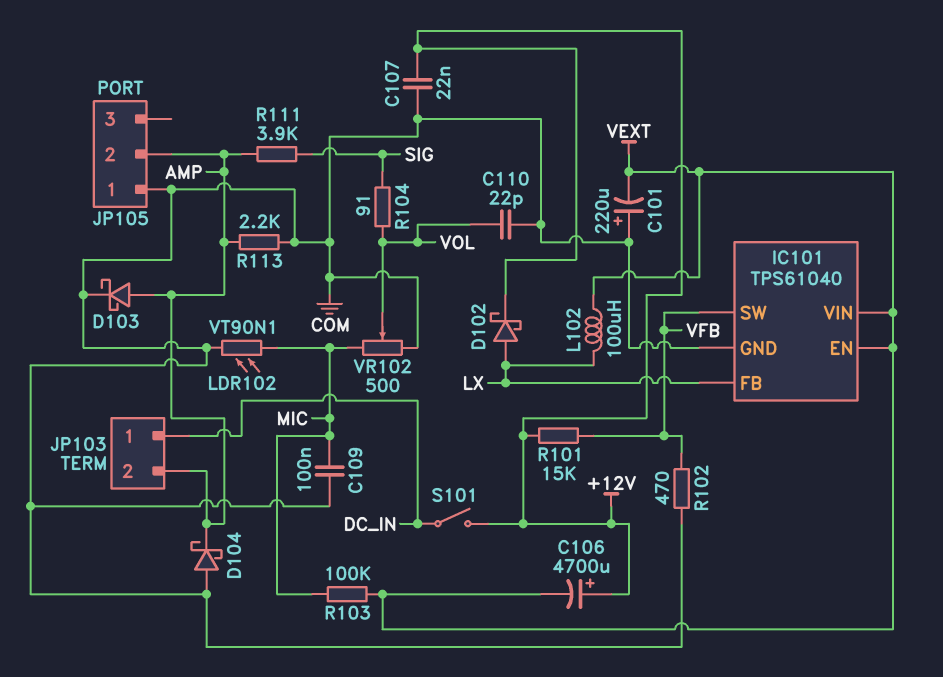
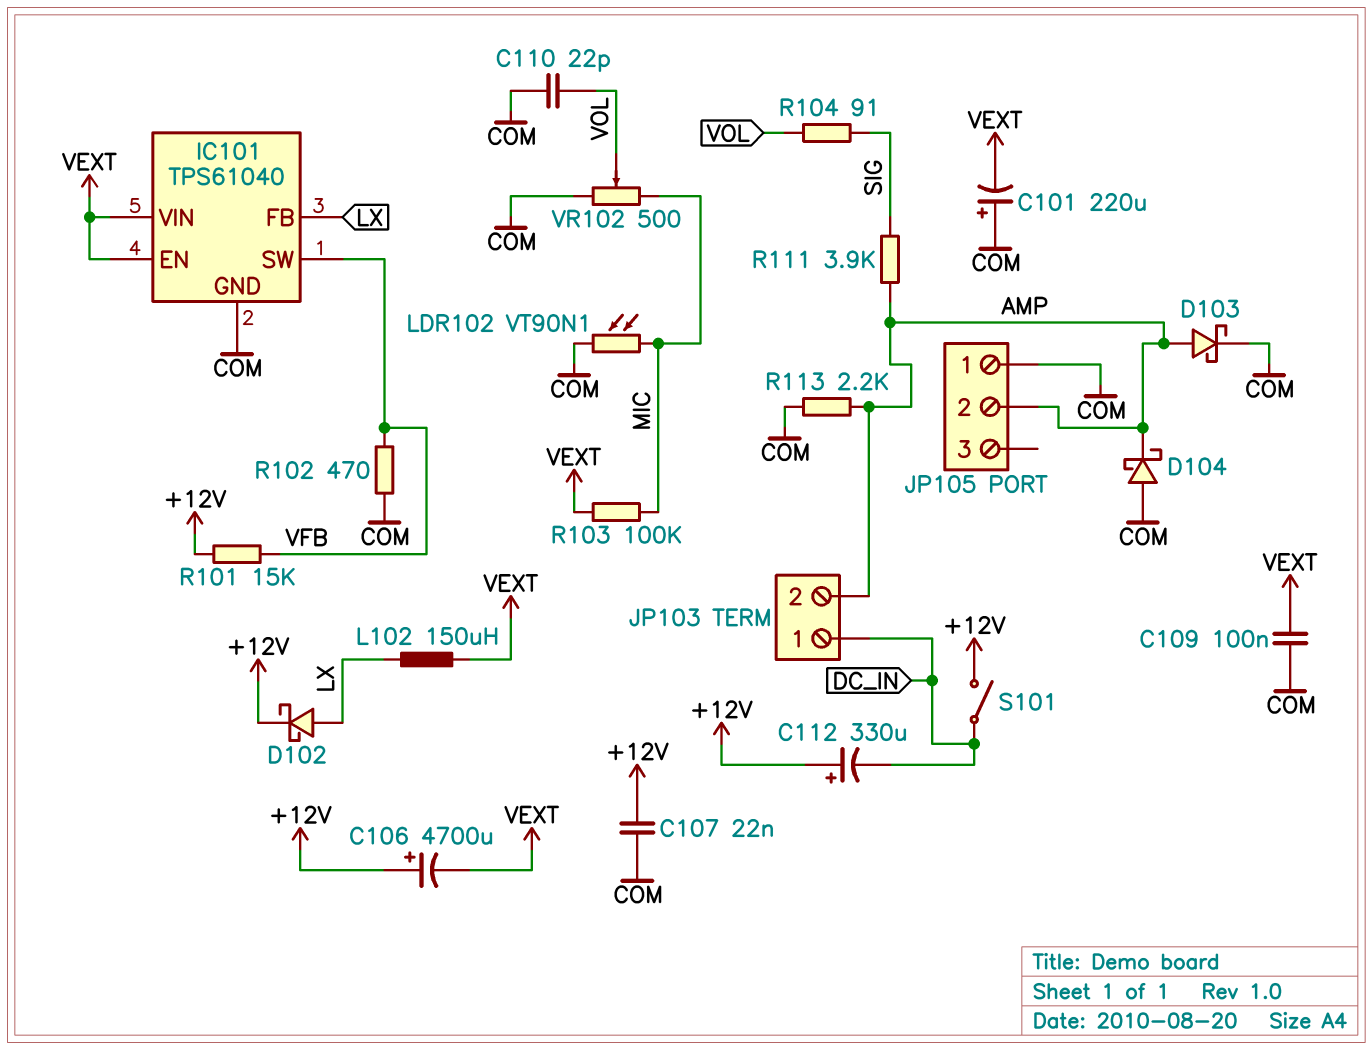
C109: 100nF (COM, MIC) -> 100nF (COM, VEXT)
C112: none -> 330uF (plus +12V, minus DC_IN)
L102: 100uH (LX, VEXT) -> 150uH (LX, VEXT)

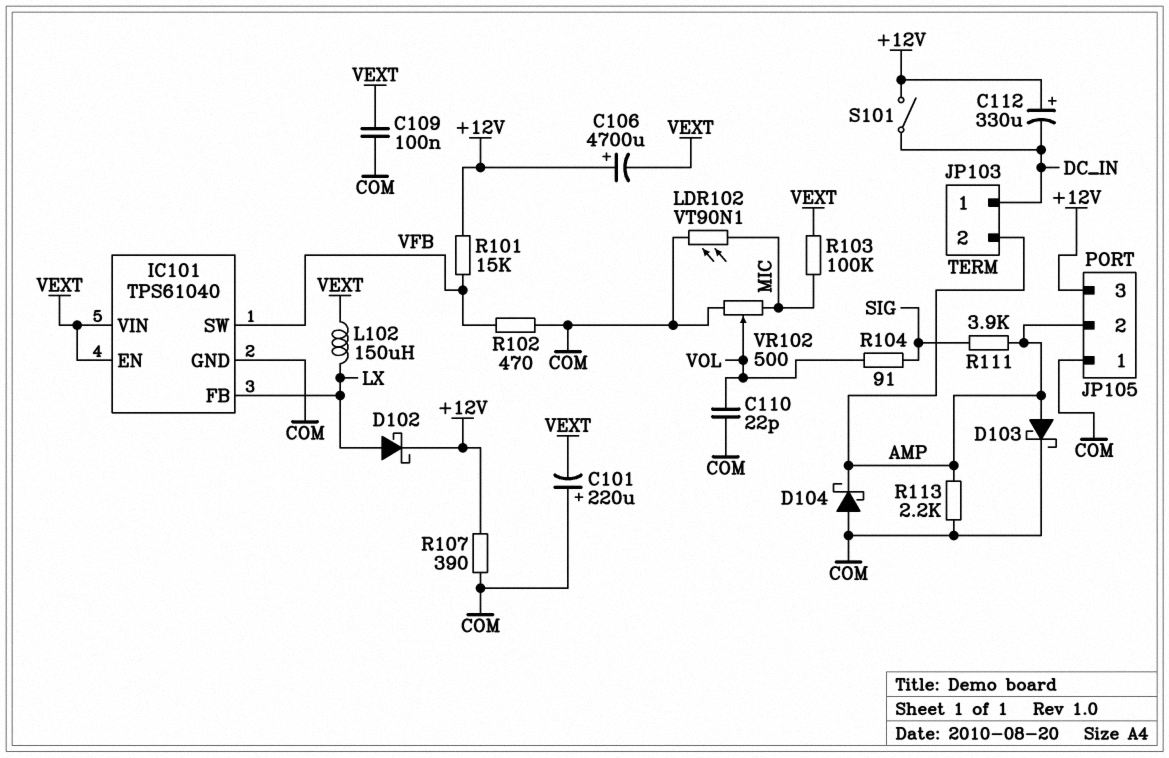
C107: 22nF (+12V, COM) -> none
JP105 pin 3: none -> +12V
R107: none -> 390 (+12V, COM)

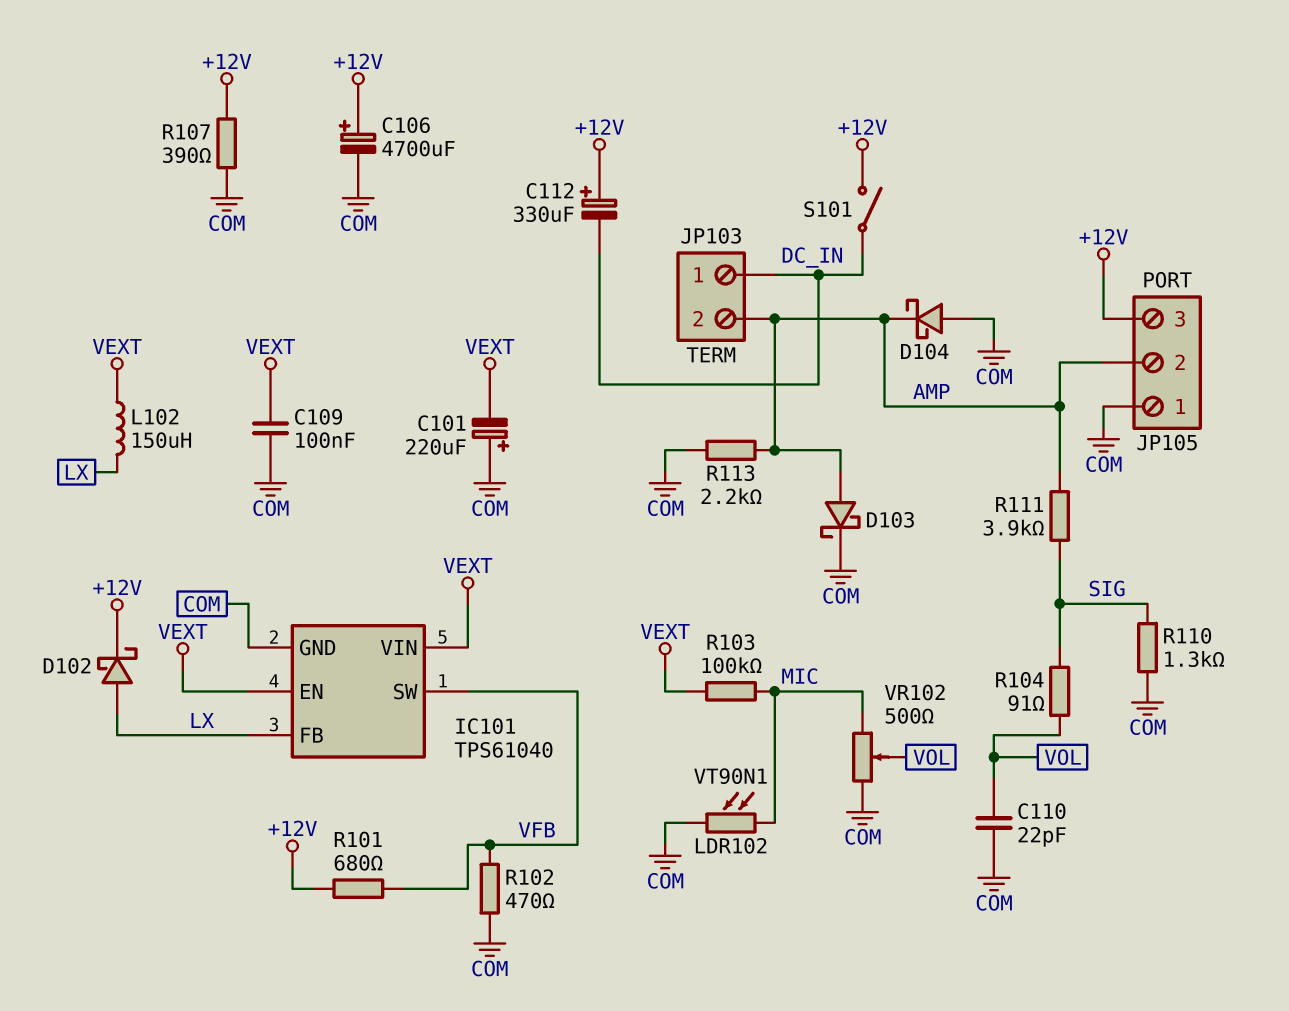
C106: 4700uF (plus +12V, minus VEXT) -> 4700uF (plus +12V, minus COM)
R101: 15k (+12V, VFB) -> 680 (+12V, VFB)
R110: none -> 1.3k (COM, SIG)

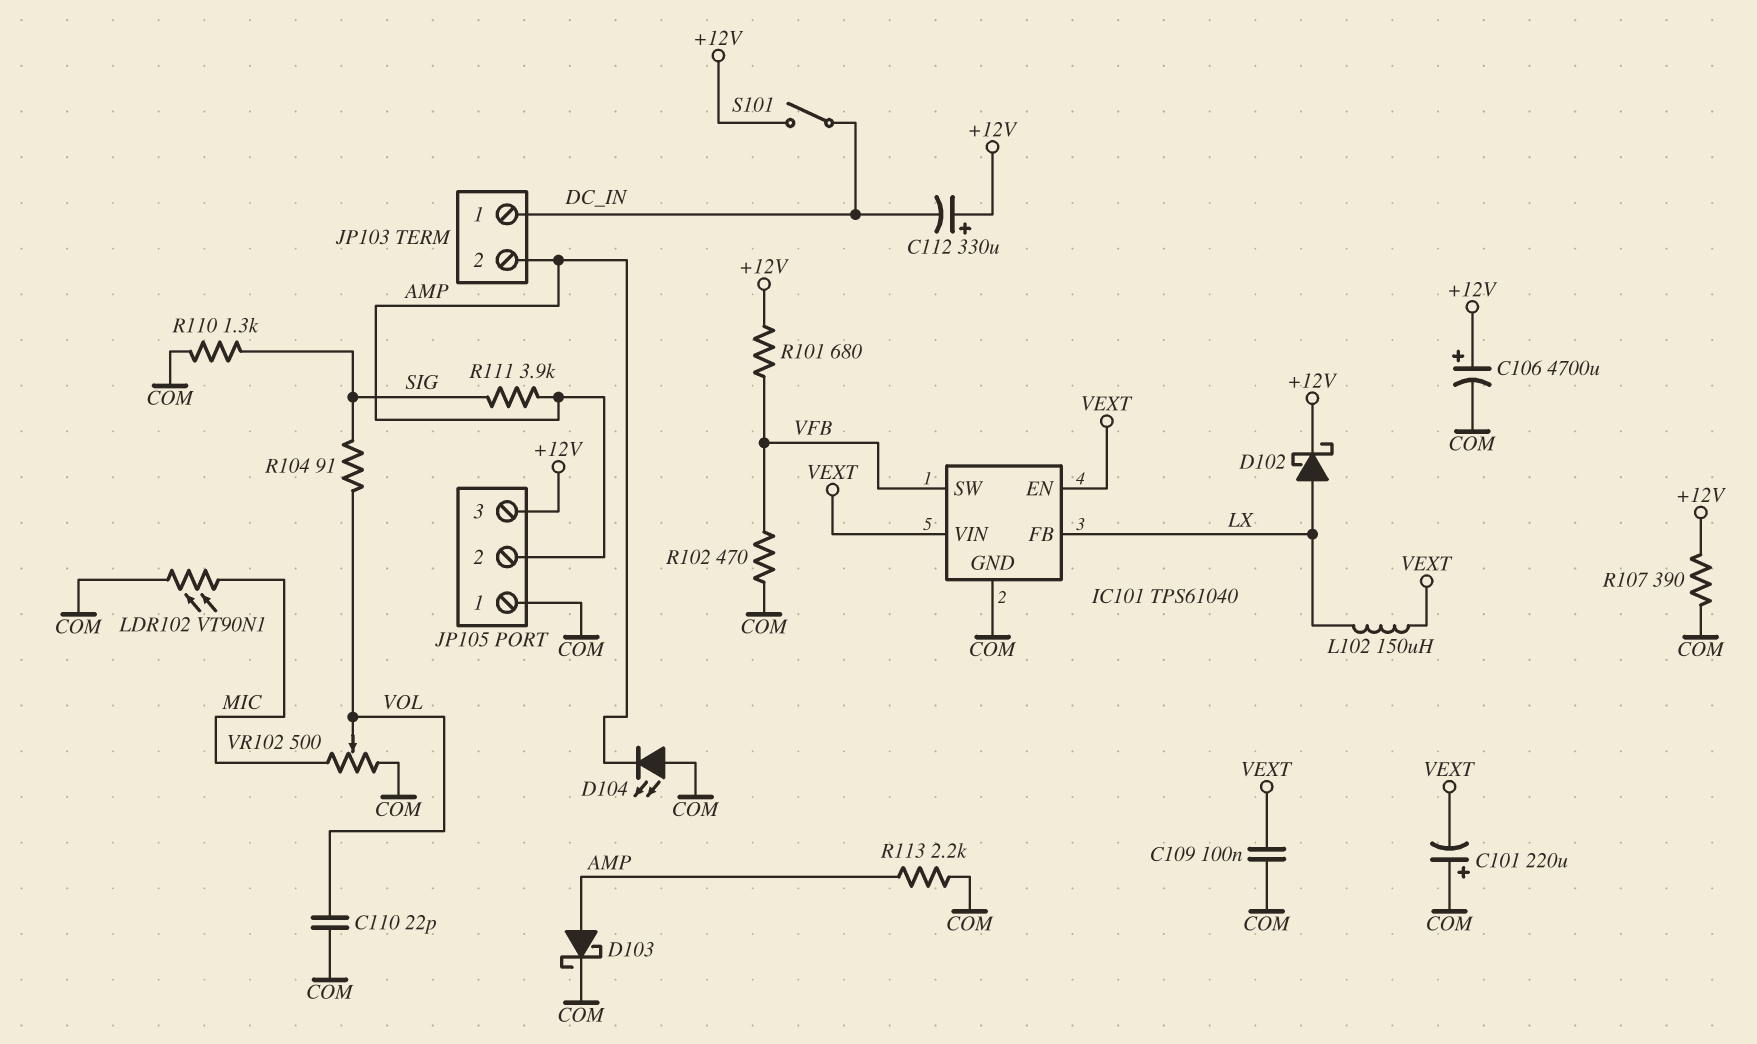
D104: schottky (A COM, K AMP) -> LED (A COM, K AMP)
R103: 100k (MIC, VEXT) -> none

